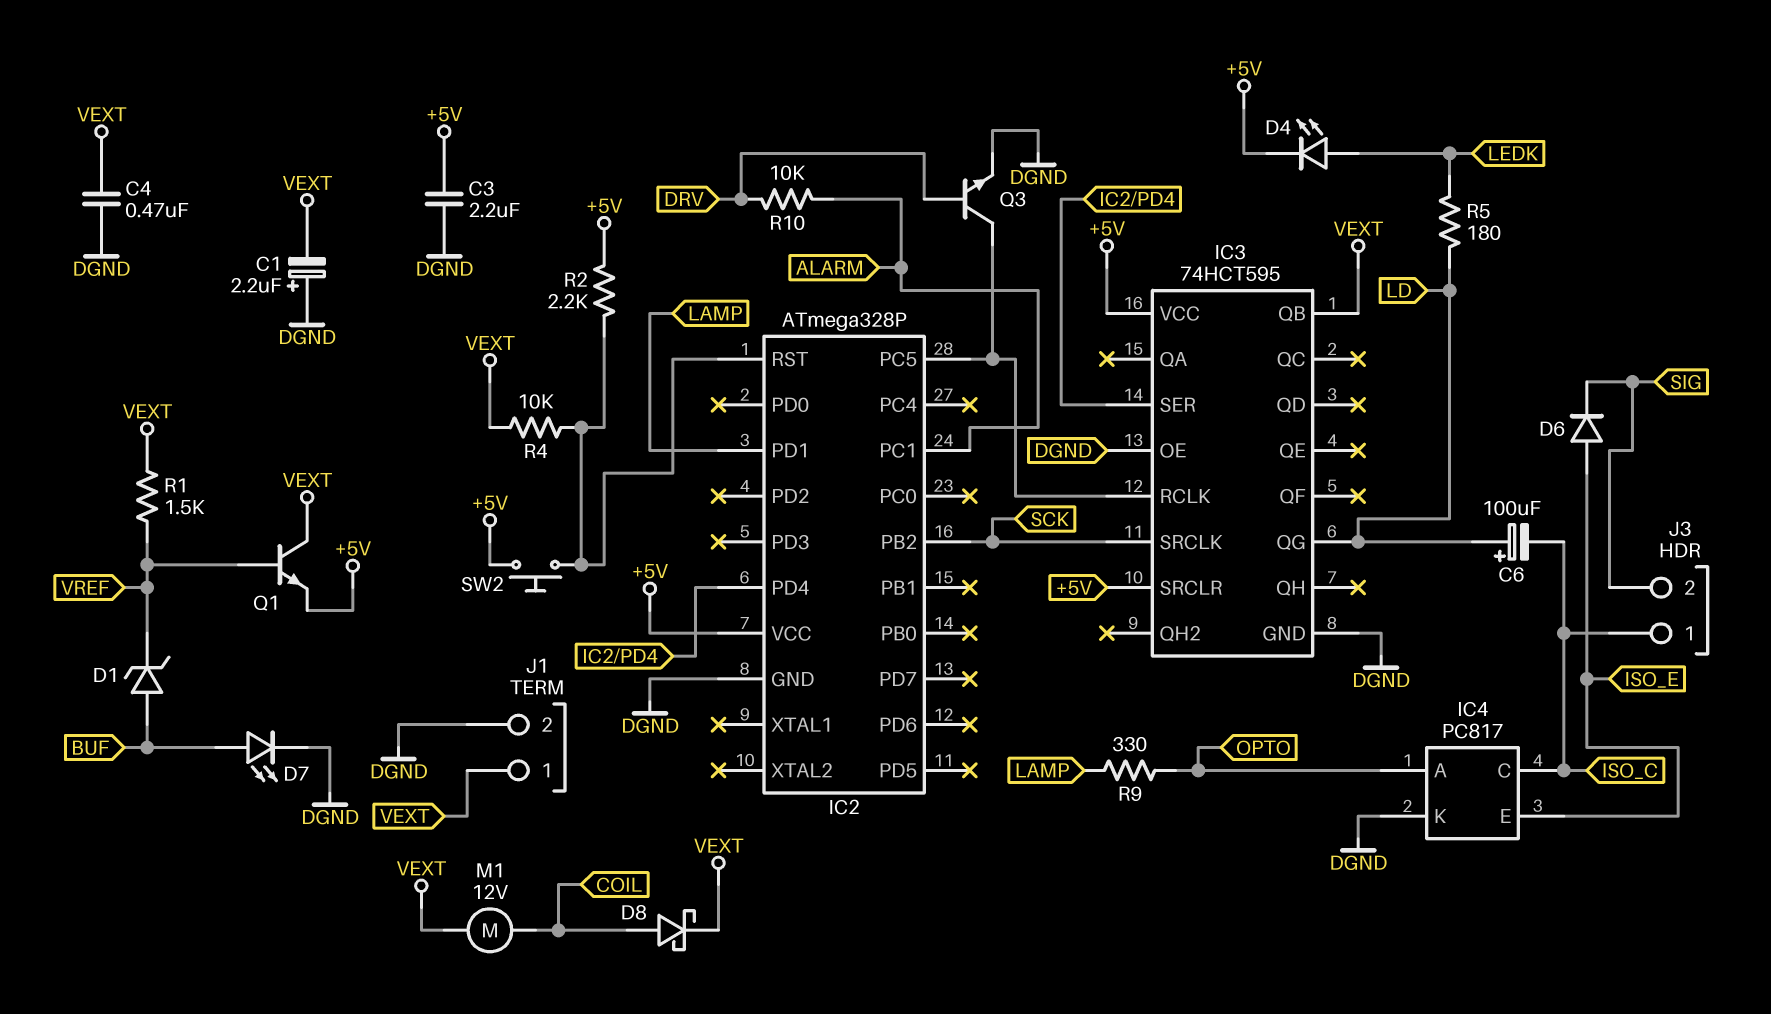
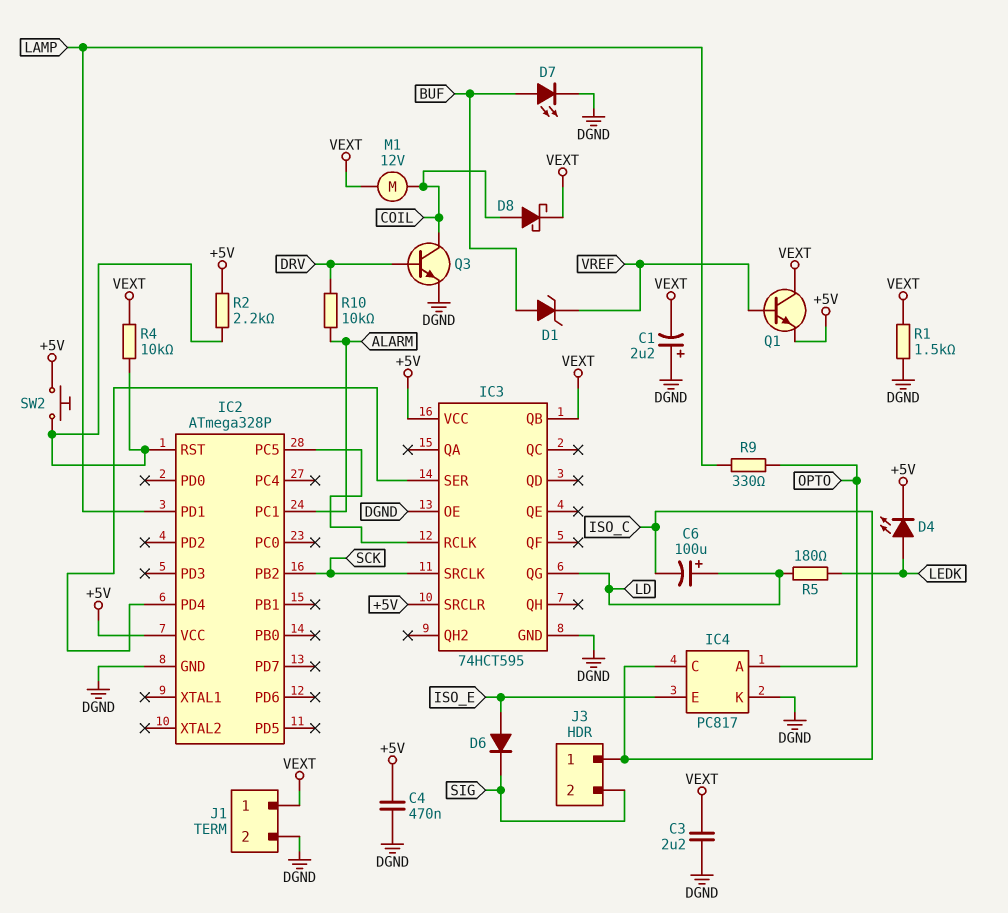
C3: 2.2uF (+5V, DGND) -> 2.2uF (DGND, VEXT)
C4: 470nF (DGND, VEXT) -> 470nF (+5V, DGND)
Q3: NPN (B DRV, C IC2/PC5, E DGND) -> NPN (B DRV, C COIL, E DGND)
R1: 1.5k (VEXT, VREF) -> 1.5k (DGND, VEXT)

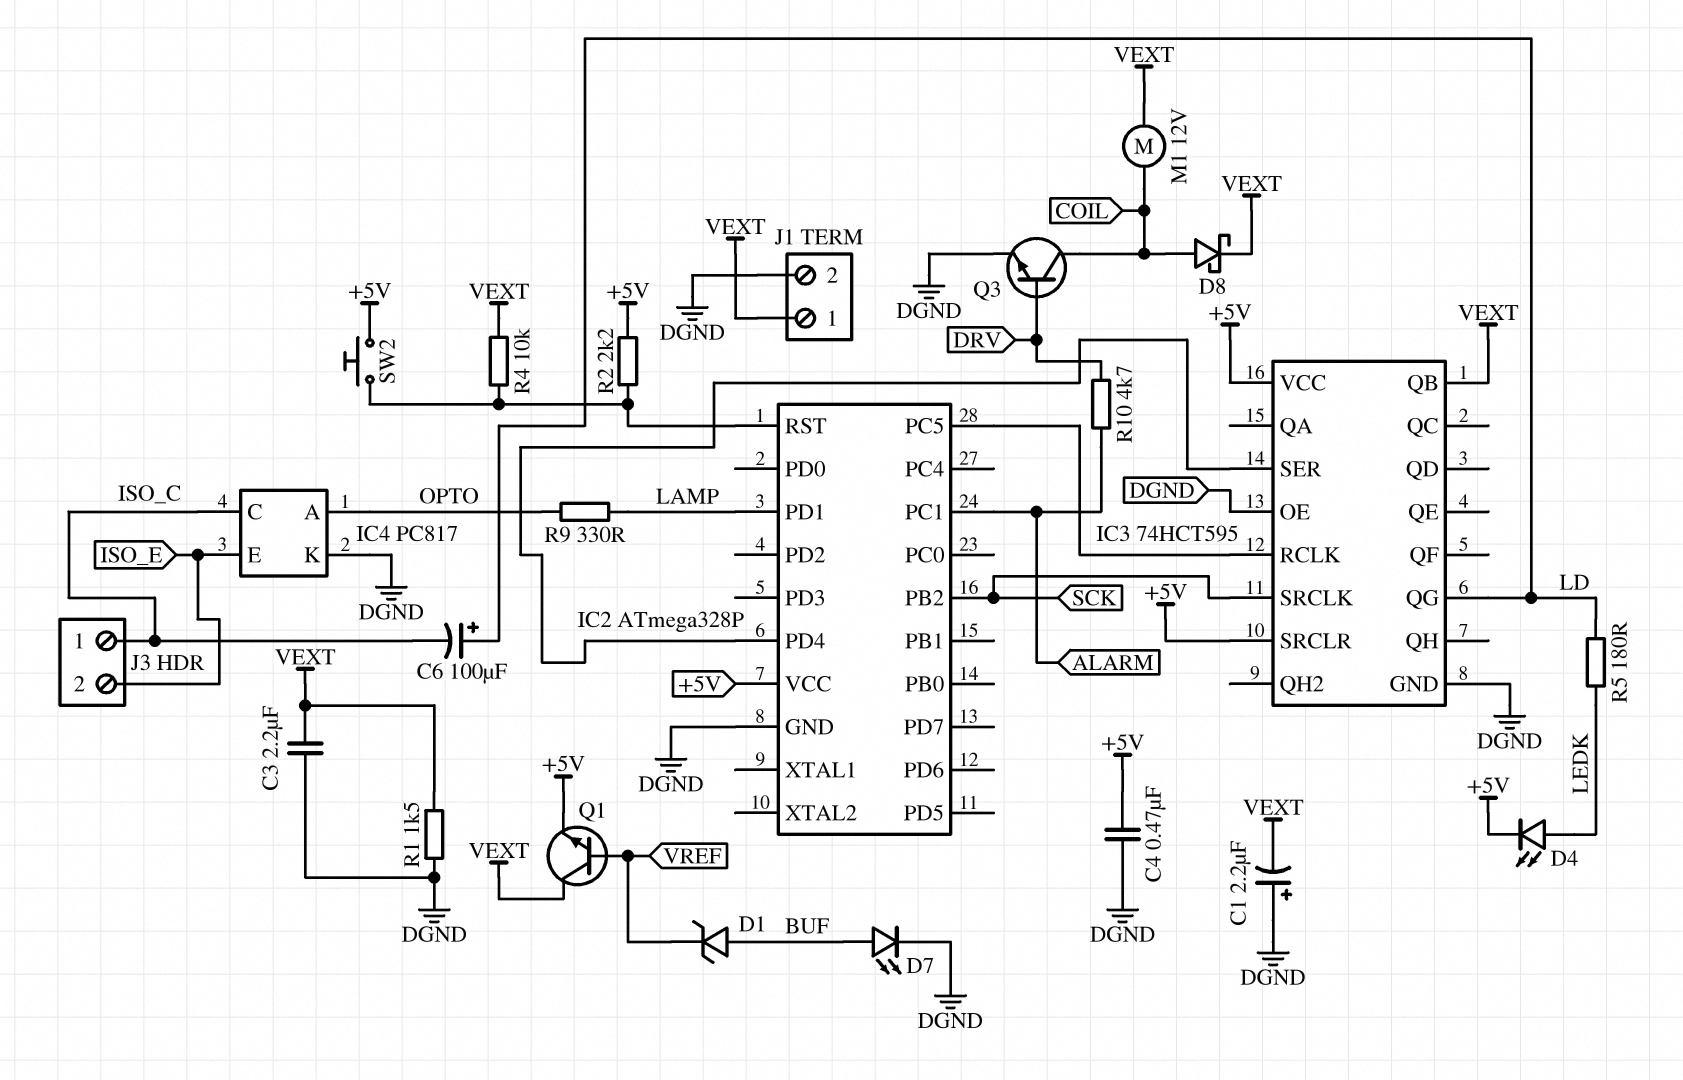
D6: diode (A ISO_E, K SIG) -> none
J3 pin 2: SIG -> ISO_E
R10: 10k (ALARM, DRV) -> 4.7k (ALARM, DRV)

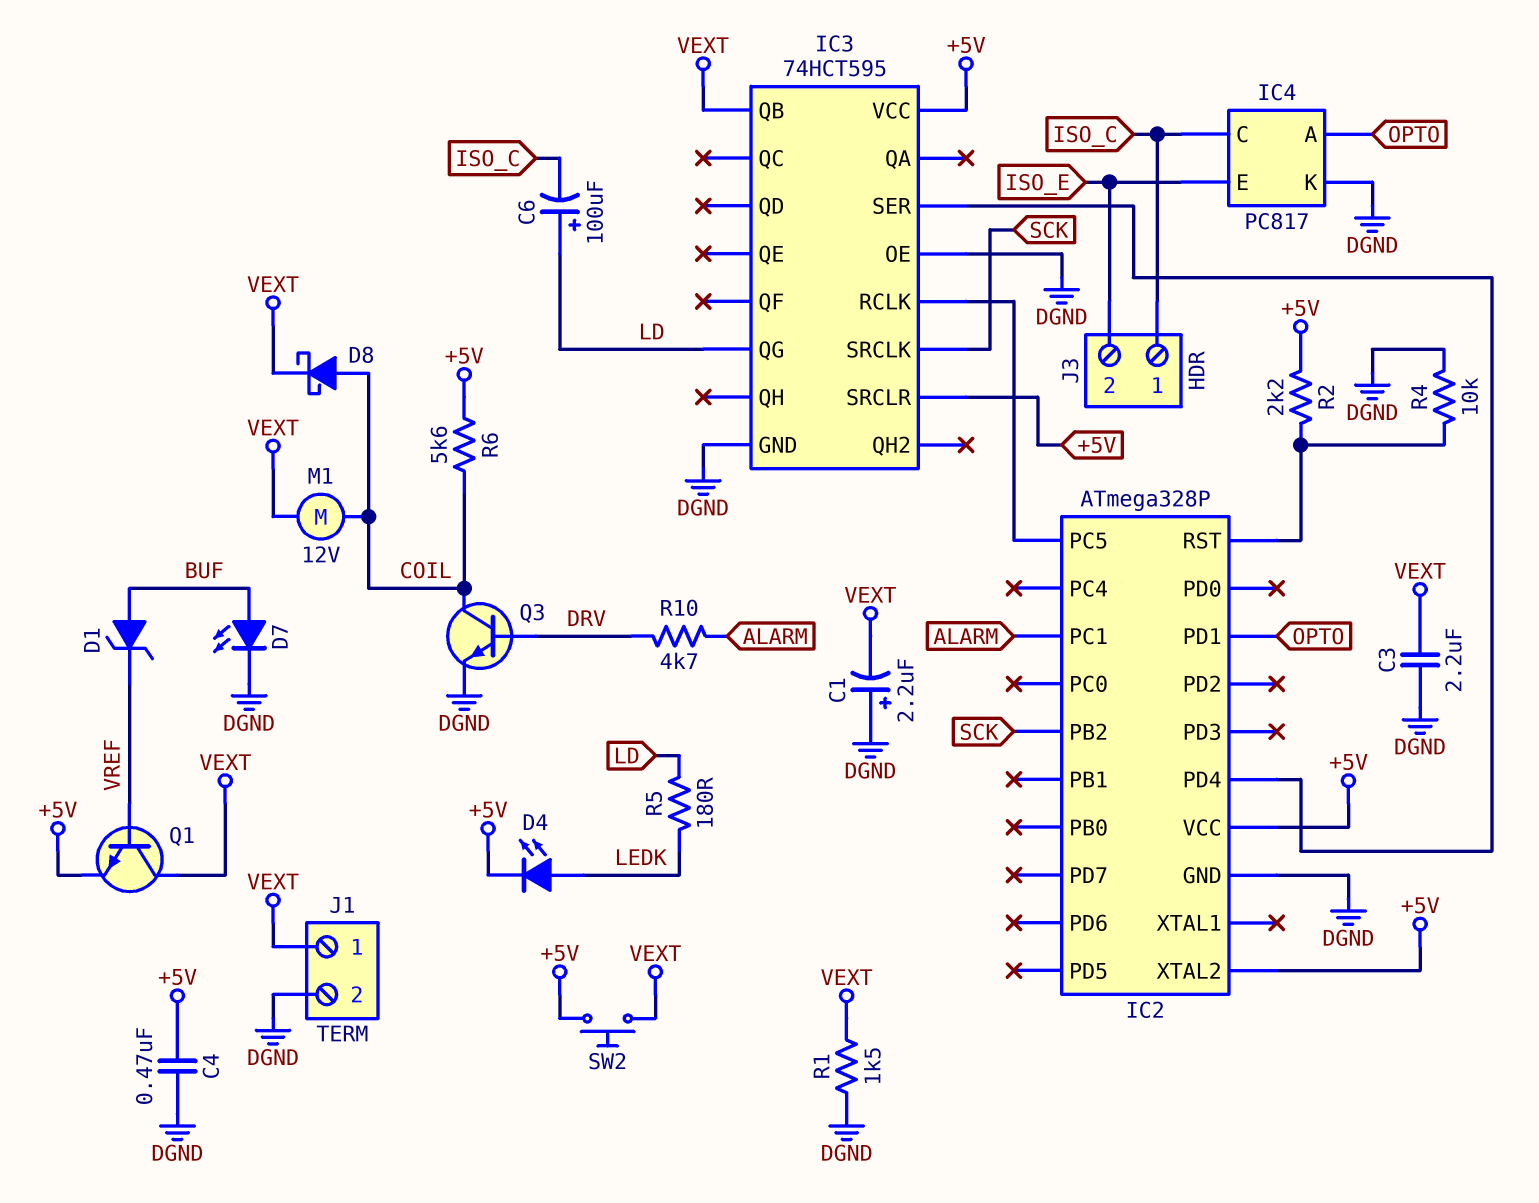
IC2 pin PD1: LAMP -> OPTO
IC2 pin XTAL2: none -> +5V
R4: 10k (IC2/RST, VEXT) -> 10k (DGND, IC2/RST)
R6: none -> 5.6k (+5V, COIL)
R9: 330 (LAMP, OPTO) -> none
SW2: button (+5V, IC2/RST) -> button (+5V, VEXT)

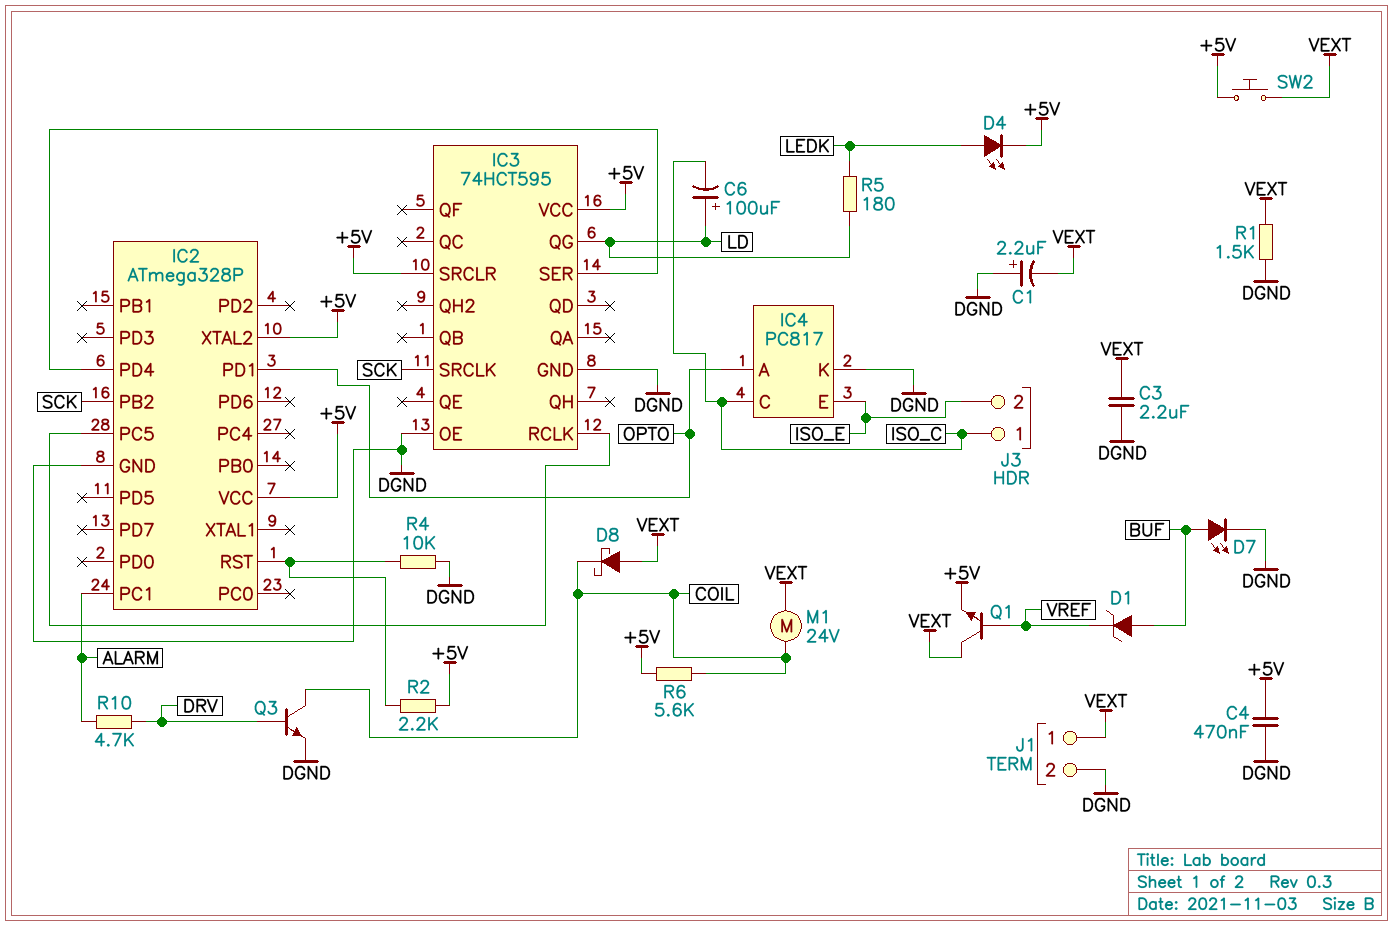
D8: schottky (A COIL, K VEXT) -> schottky (A VEXT, K COIL)
IC3 pin QB: VEXT -> none
M1: motor 12V (COIL, VEXT) -> motor 24V (COIL, VEXT)

